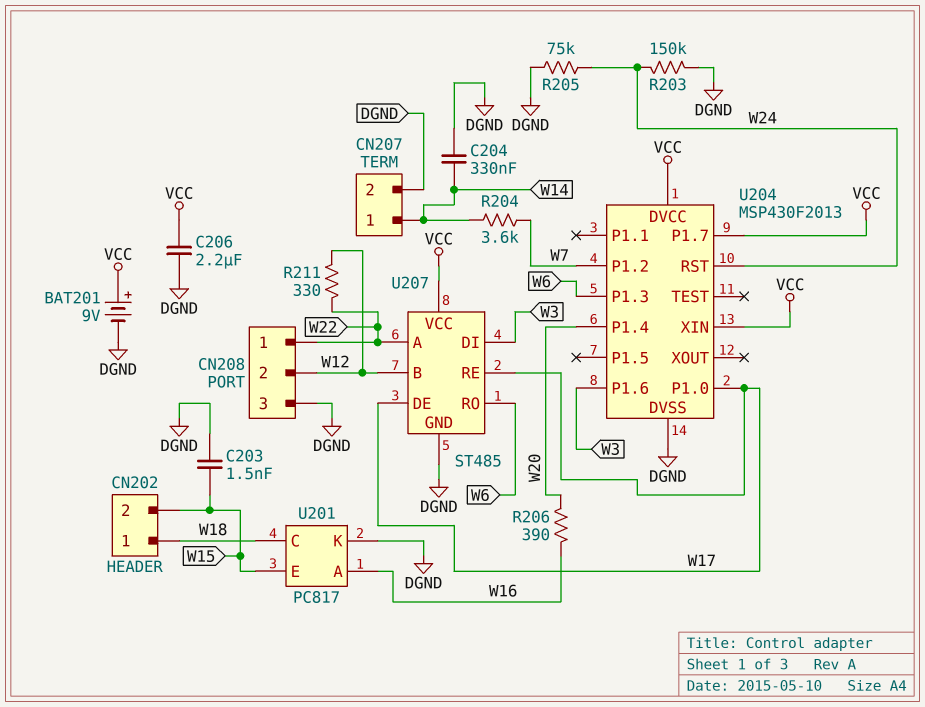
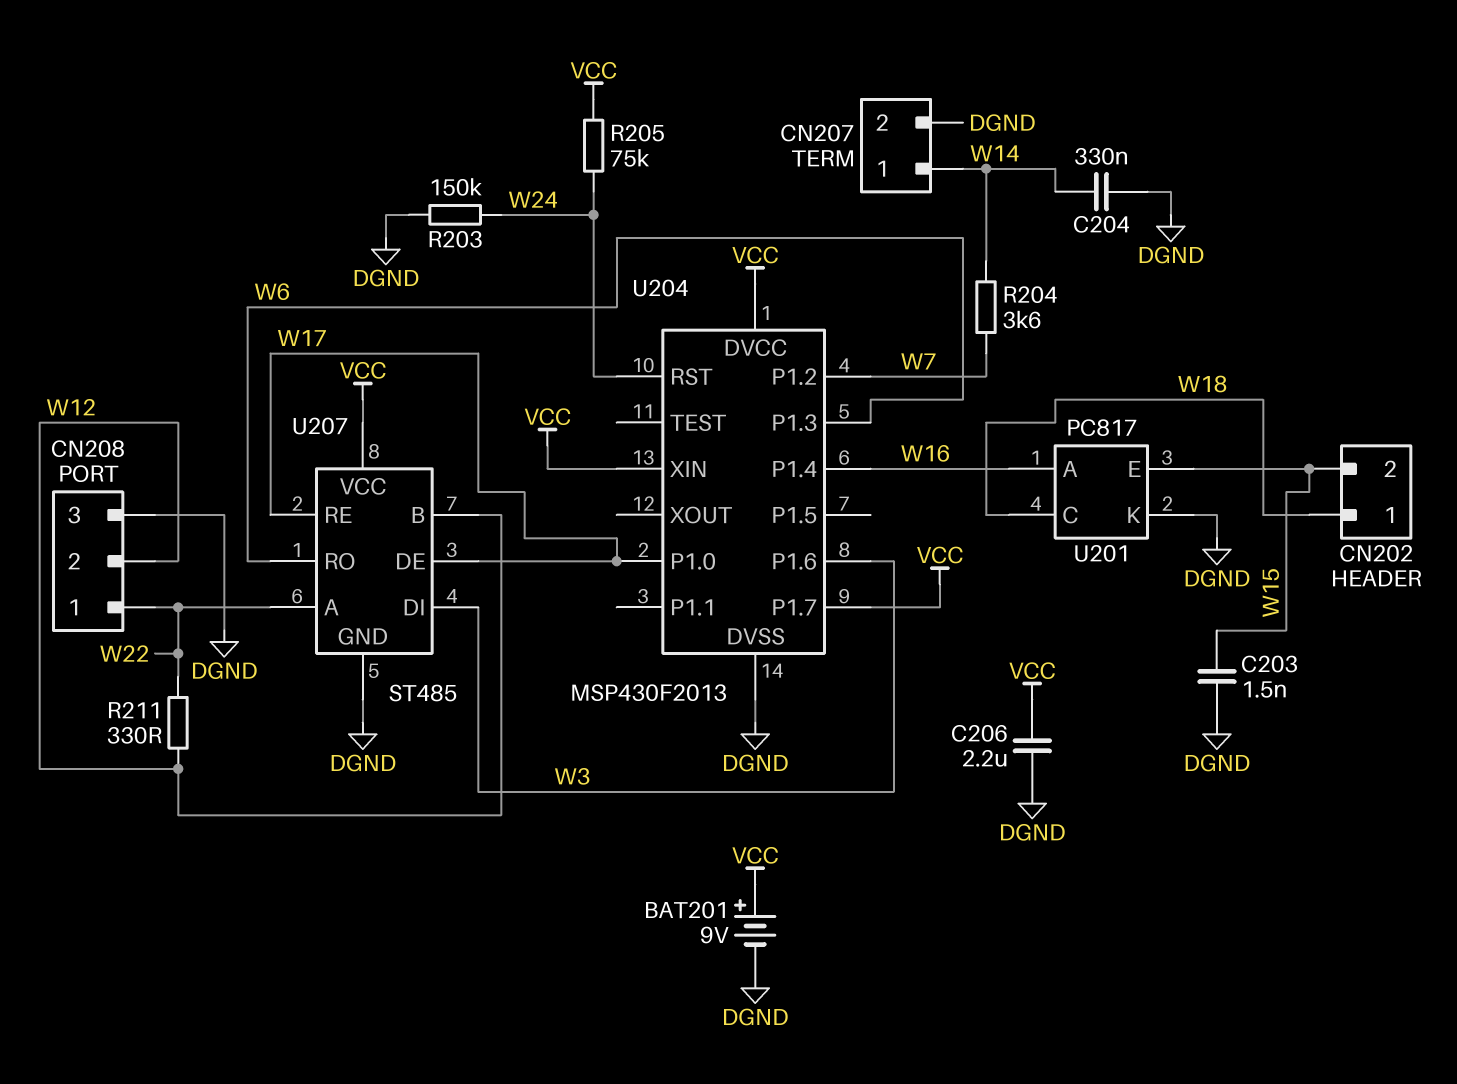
R205: 75k (DGND, W24) -> 75k (VCC, W24)
R206: 390 (W16, W20) -> none
U204 pin P1.4: W20 -> W16

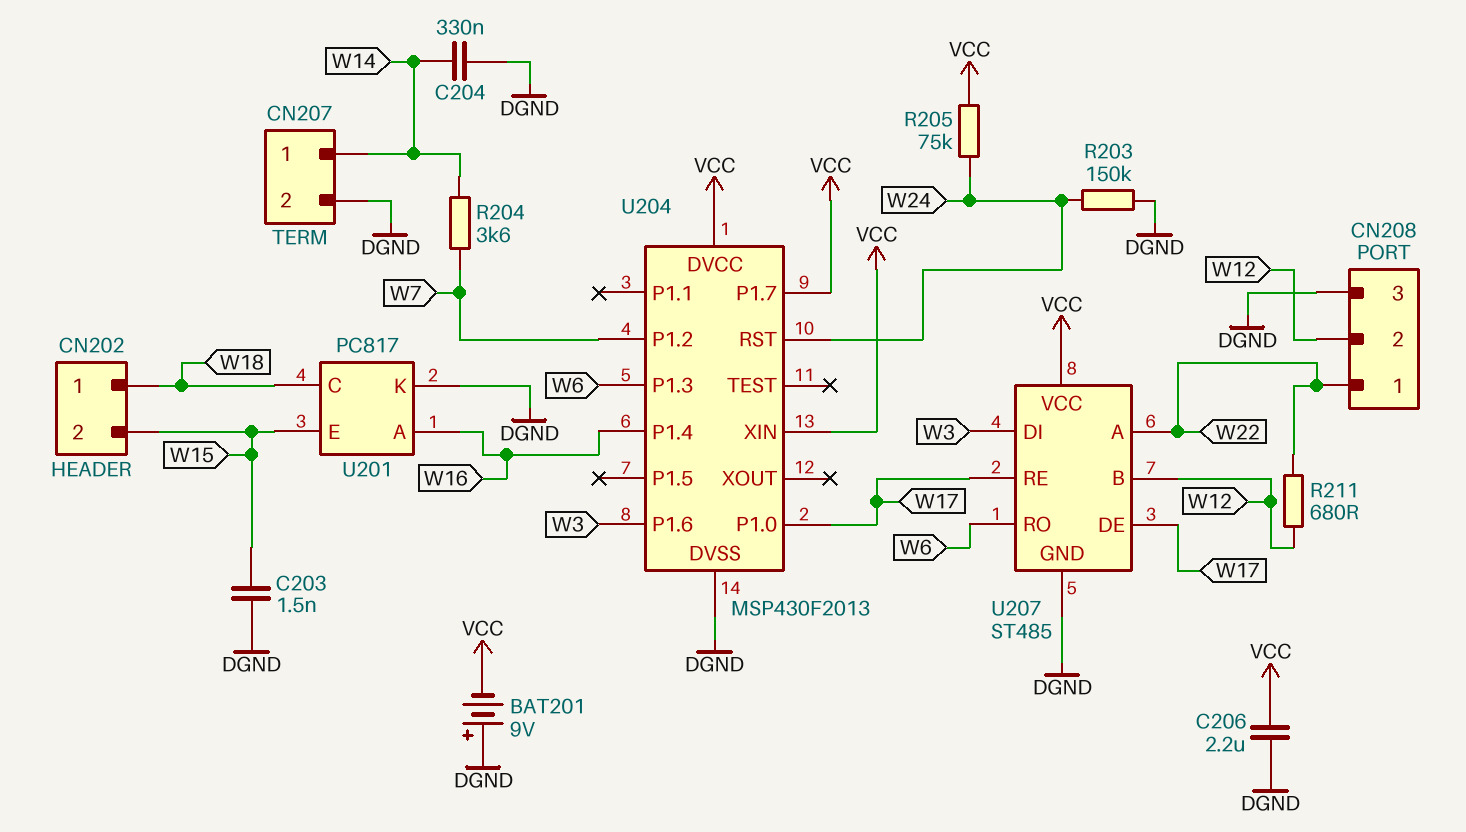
BAT201: 9V (plus VCC, minus DGND) -> 9V (plus DGND, minus VCC)
R211: 330 (W12, W22) -> 680 (W12, W22)

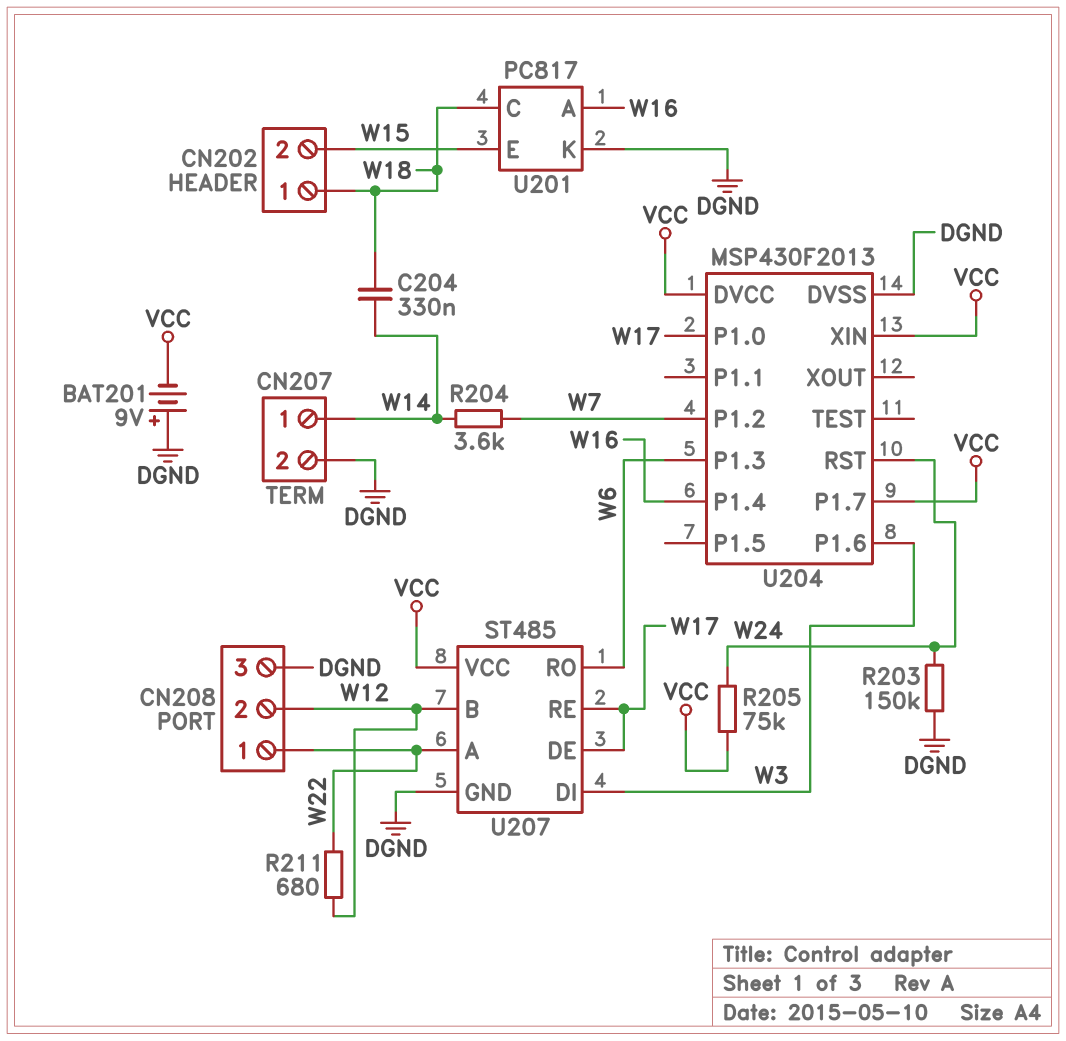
C203: 1.5nF (DGND, W15) -> none
C204: 330nF (DGND, W14) -> 330nF (W14, W18)
C206: 2.2uF (DGND, VCC) -> none

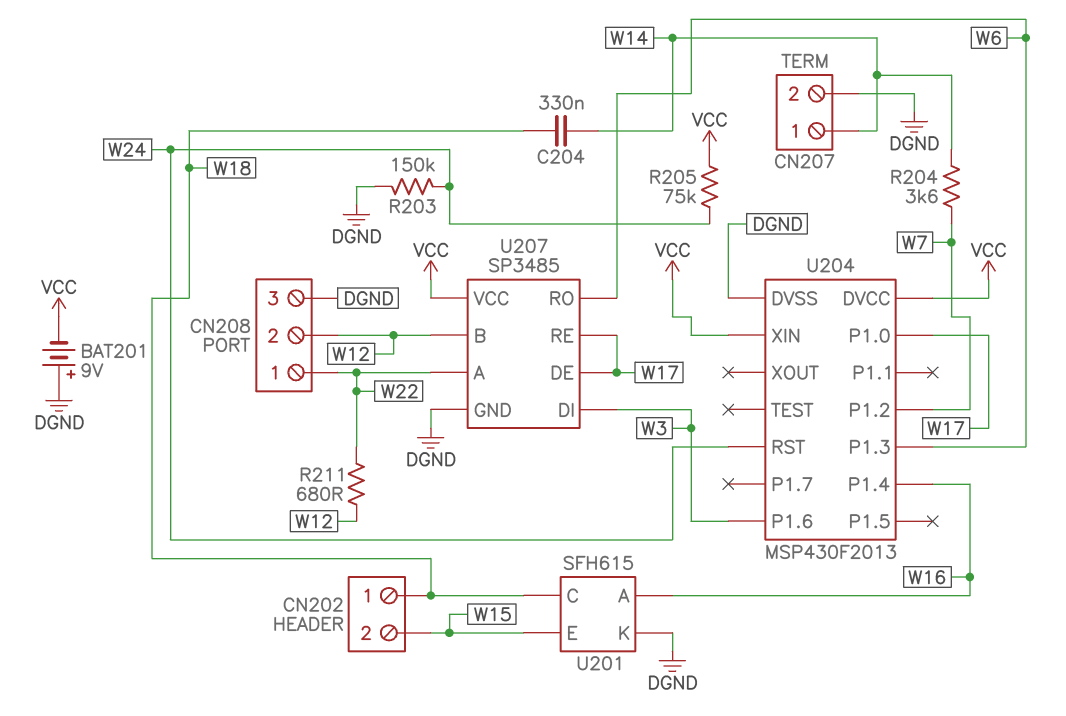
U201: PC817 -> SFH615
U204 pin P1.7: VCC -> none
U207: ST485 -> SP3485

